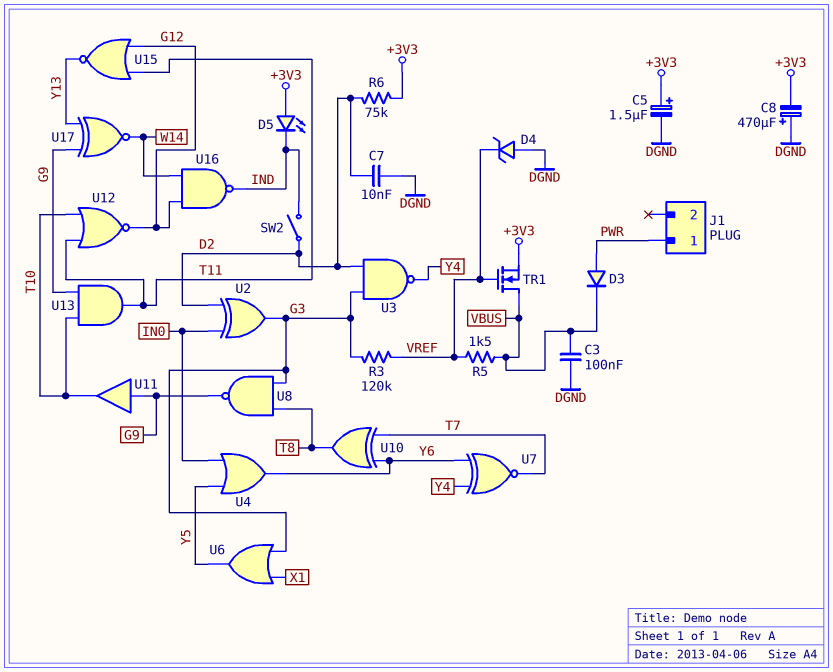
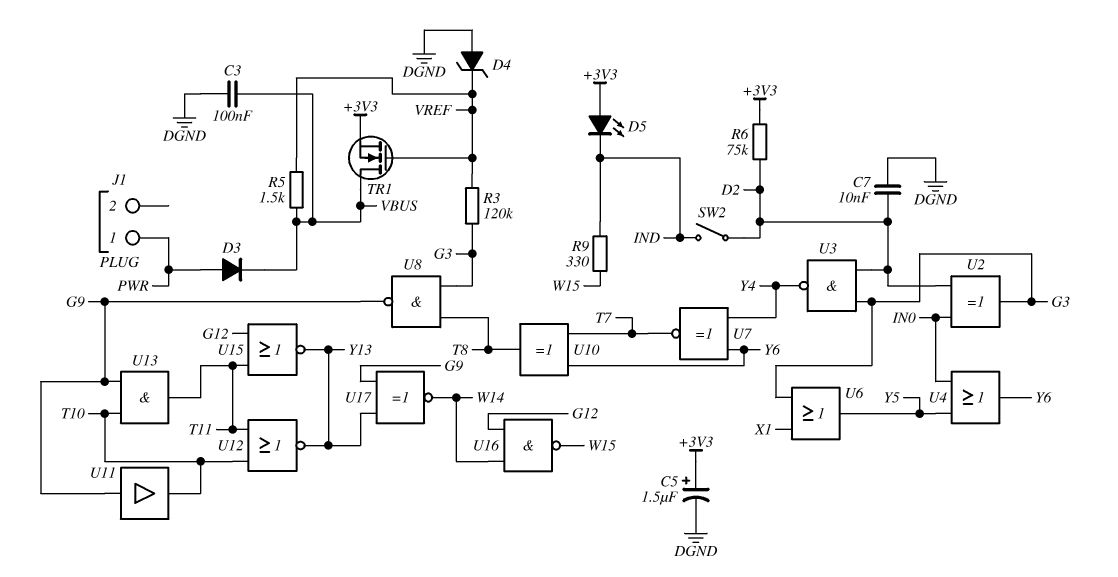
C8: 470uF (plus DGND, minus +3V3) -> none
R9: none -> 330 (IND, W15)
U12: NOR (in T10, in T11, out G12) -> NOR (in T10, in T11, out Y13)
U16: NAND (in G12, in W14, out IND) -> NAND (in G12, in W14, out W15)

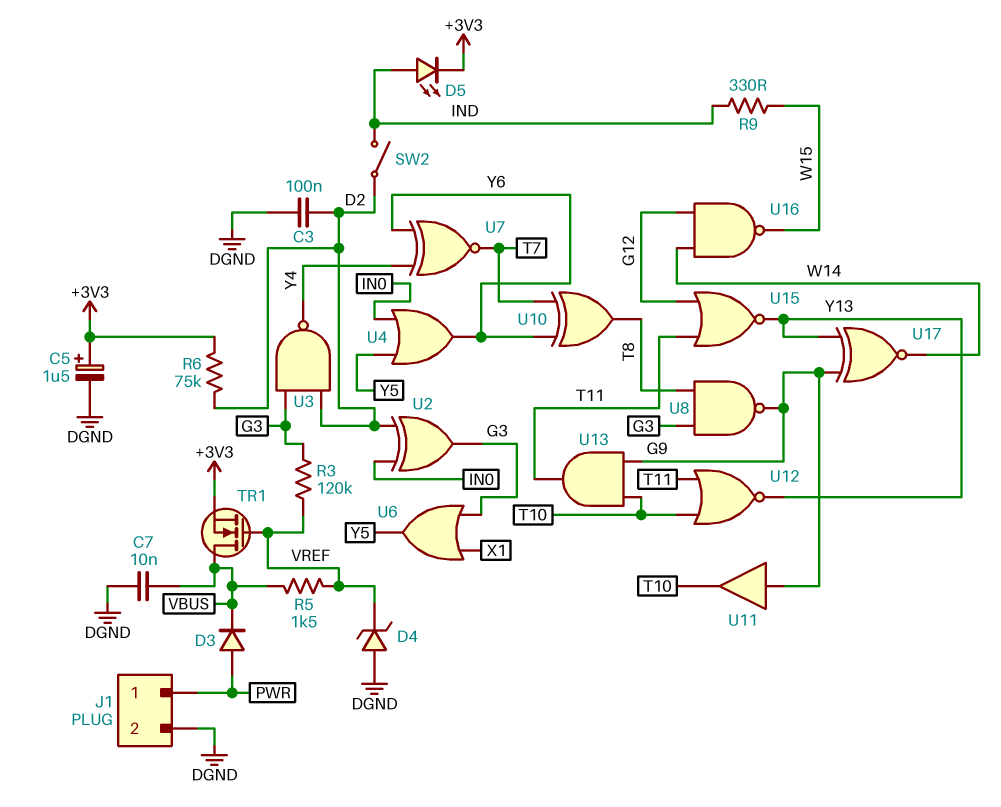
C3: 100nF (DGND, VBUS) -> 100nF (D2, DGND)
C7: 10nF (D2, DGND) -> 10nF (DGND, VBUS)
D5: LED (A +3V3, K IND) -> LED (A IND, K +3V3)
J1 pin 2: none -> DGND

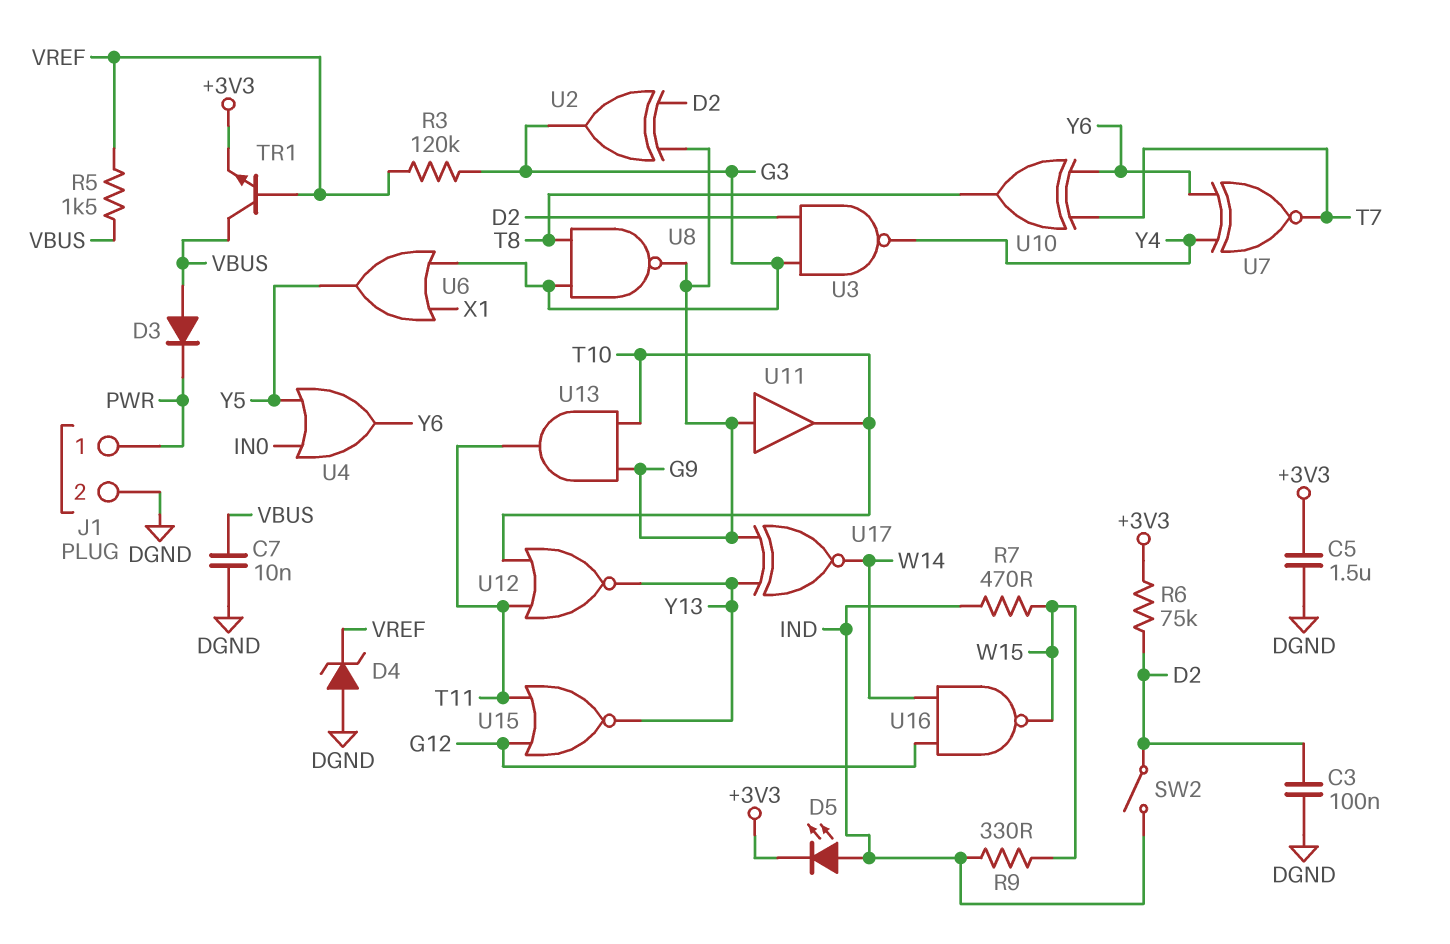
C5: 1.5uF (plus +3V3, minus DGND) -> 1.5uF (+3V3, DGND)
D3: diode (A PWR, K VBUS) -> diode (A VBUS, K PWR)
R7: none -> 470 (IND, W15)
TR1: NMOS (G VREF, D VBUS, S +3V3) -> NPN (B VREF, C VBUS, E +3V3)
U2: XOR (in D2, in IN0, out G3) -> XOR (in D2, in G9, out G3)

